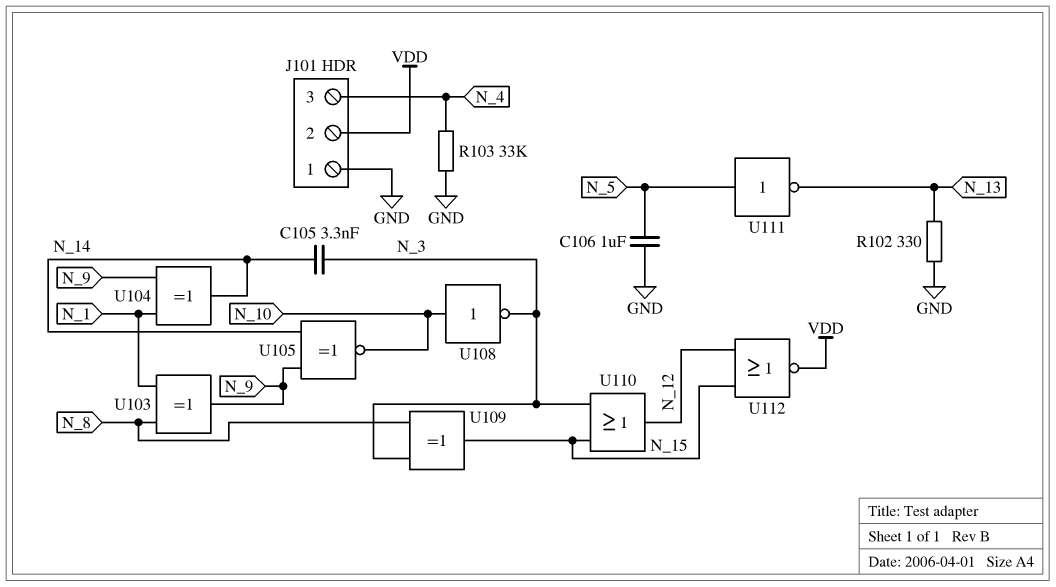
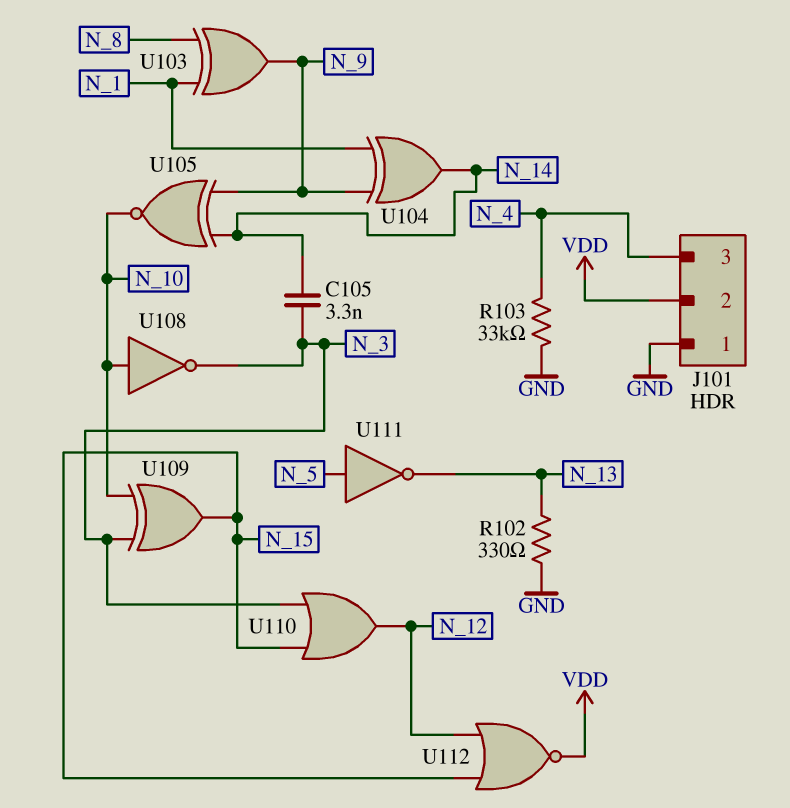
C106: 1uF (GND, N_5) -> none
U109: XOR (in N_3, in N_8, out N_15) -> XOR (in N_3, in N_10, out N_15)

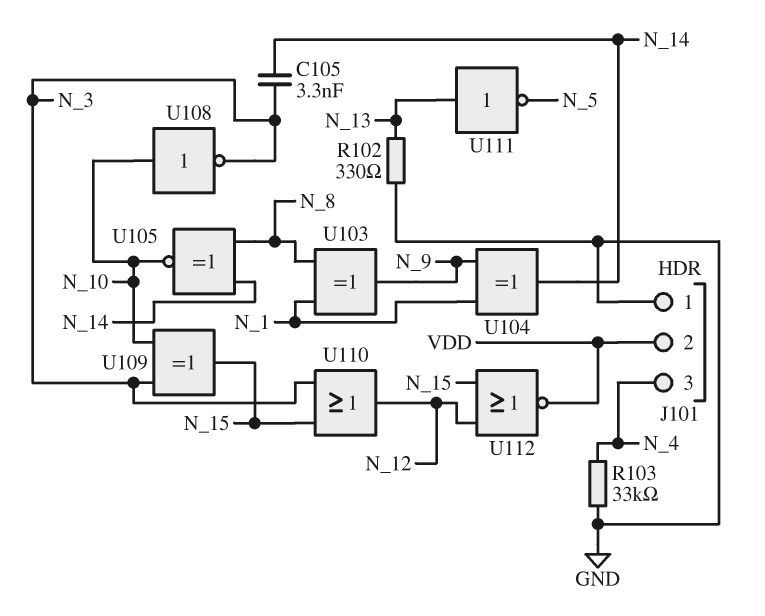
U105: XNOR (in N_9, in N_14, out N_10) -> XNOR (in N_8, in N_14, out N_10)
U111: NOT (in N_5, out N_13) -> NOT (in N_13, out N_5)

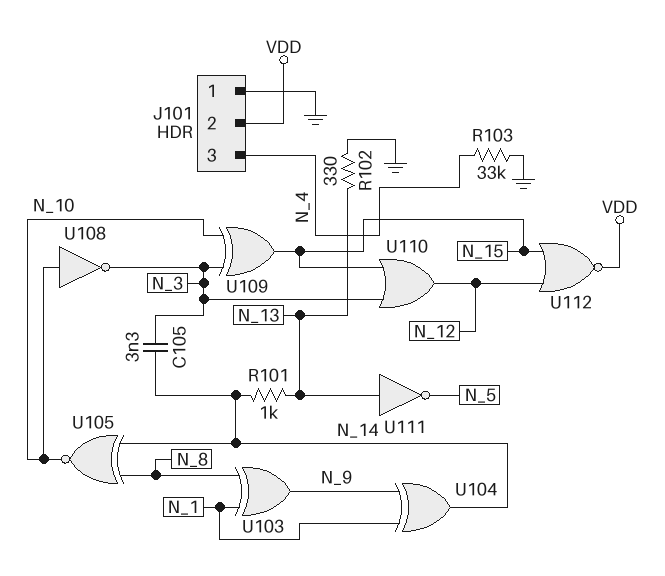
R101: none -> 1k (N_13, N_14)

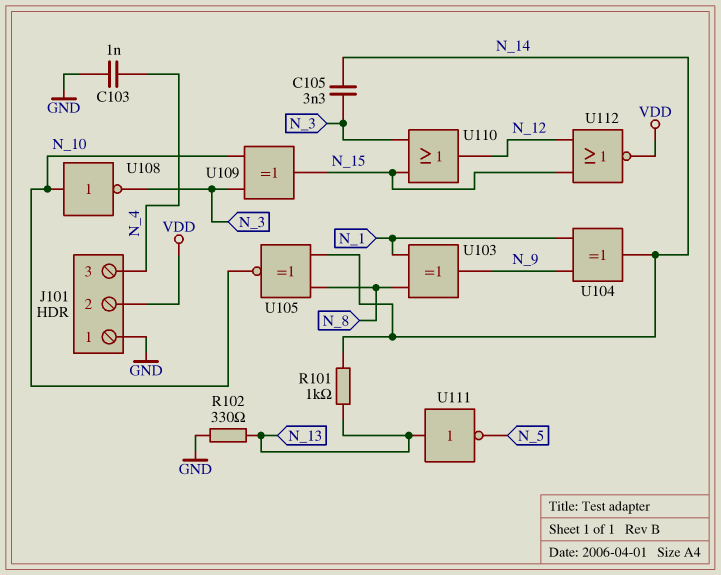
C103: none -> 1nF (GND, N_4)
R103: 33k (GND, N_4) -> none

